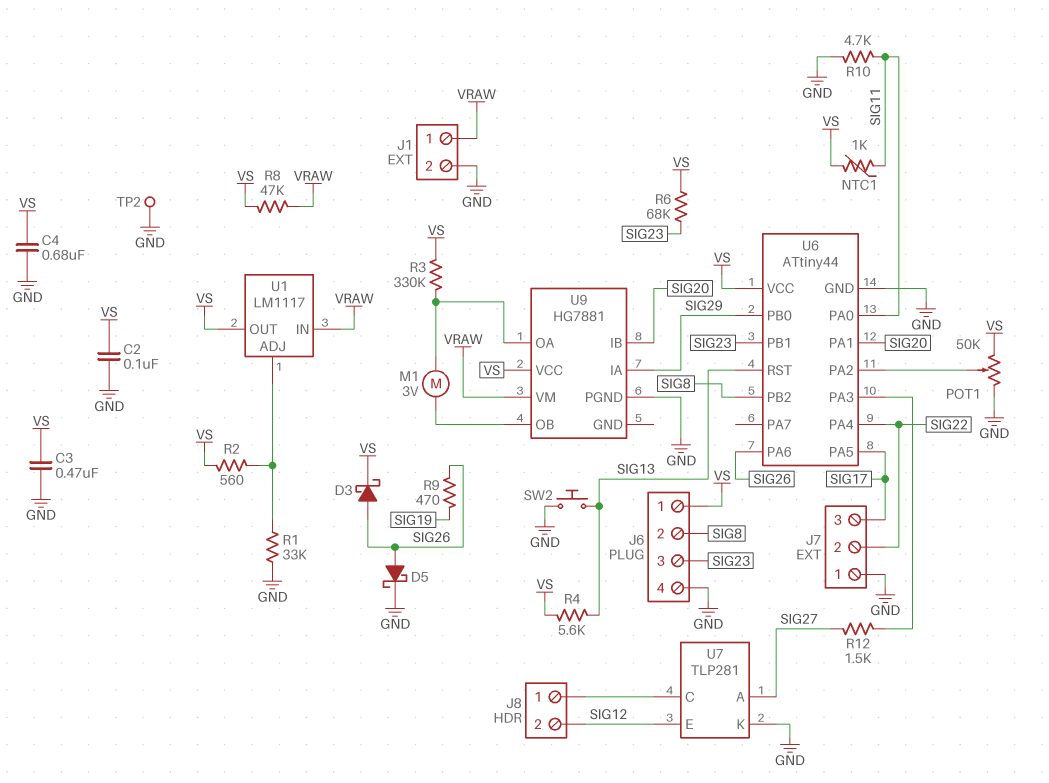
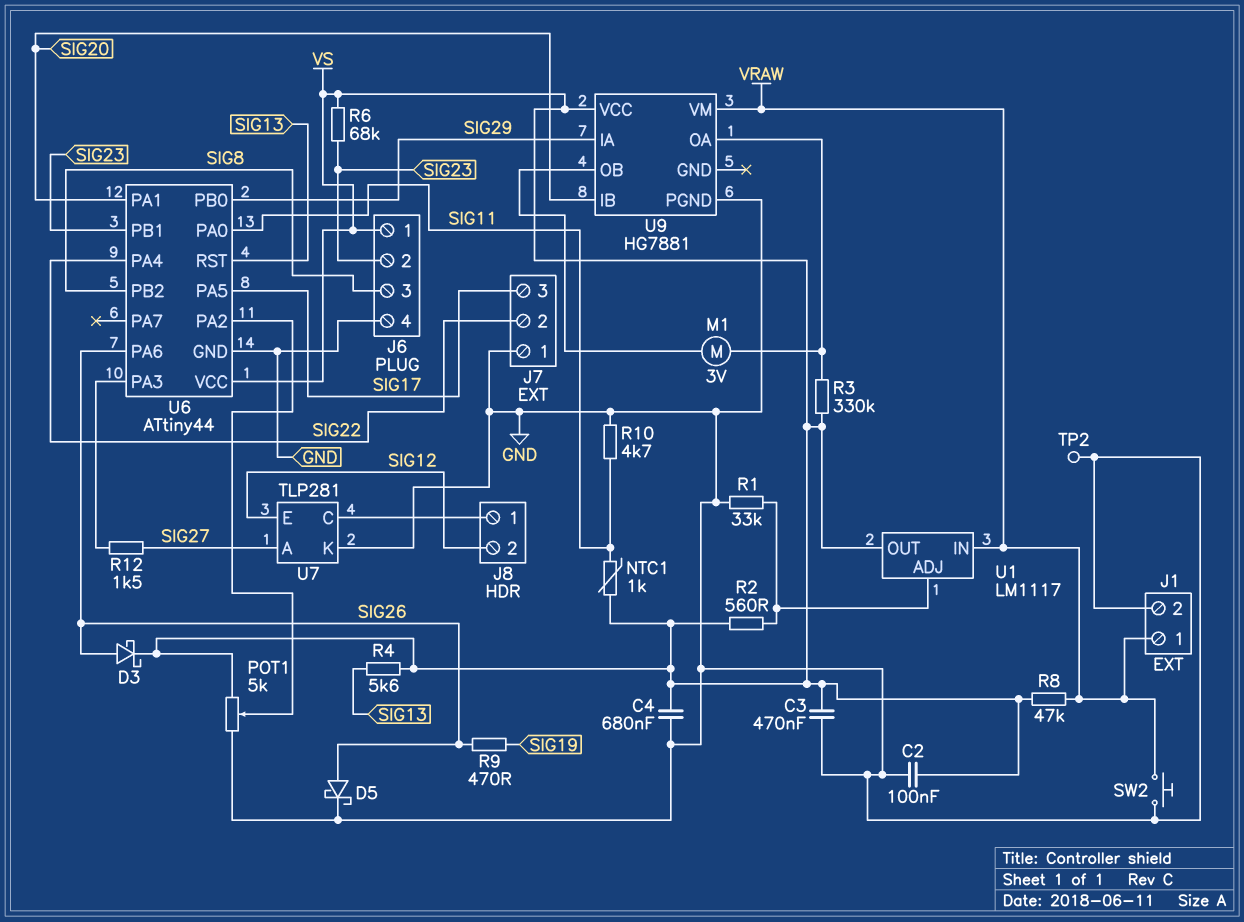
J6 pin 2: SIG8 -> SIG23
J6 pin 3: SIG23 -> SIG8
POT1: 50k (GND, VS, wiper U6/PA2) -> 5k (GND, VS, wiper U6/PA2)
SW2: button (GND, SIG13) -> button (GND, VRAW)

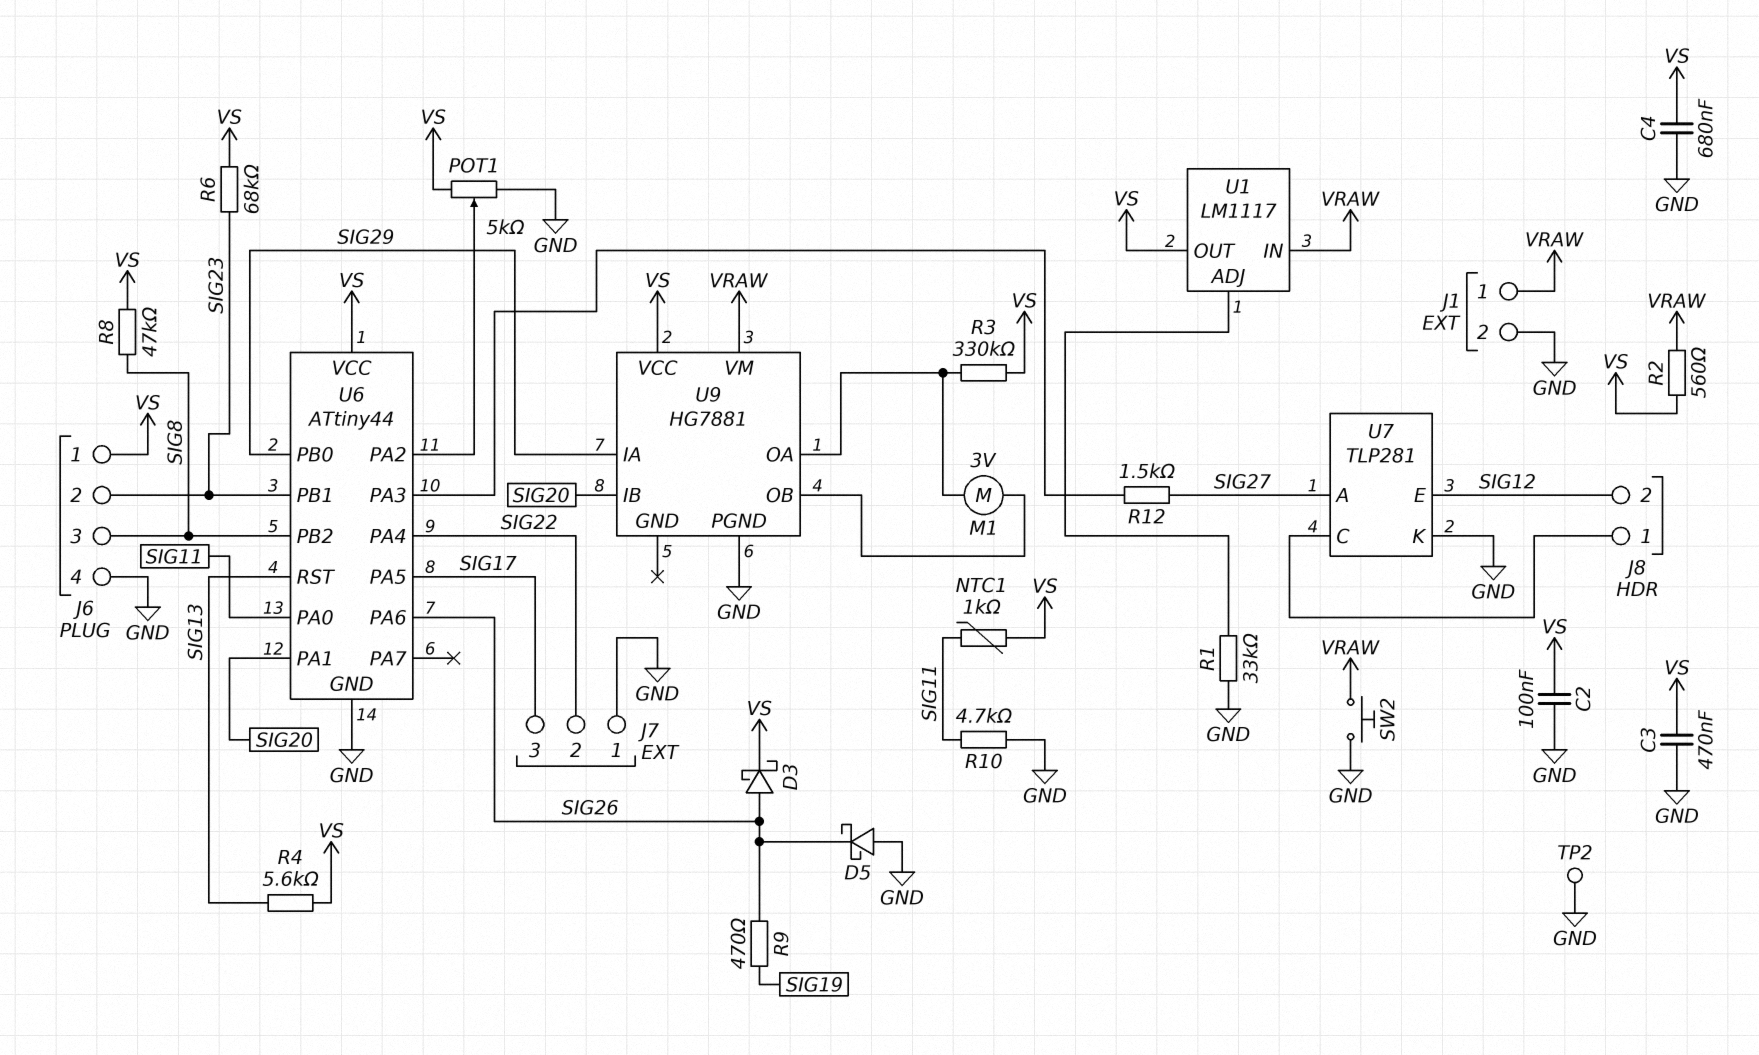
D5: schottky (A SIG26, K GND) -> schottky (A GND, K SIG26)
R2: 560 (U1/ADJ, VS) -> 560 (VRAW, VS)
R8: 47k (VRAW, VS) -> 47k (SIG8, VS)

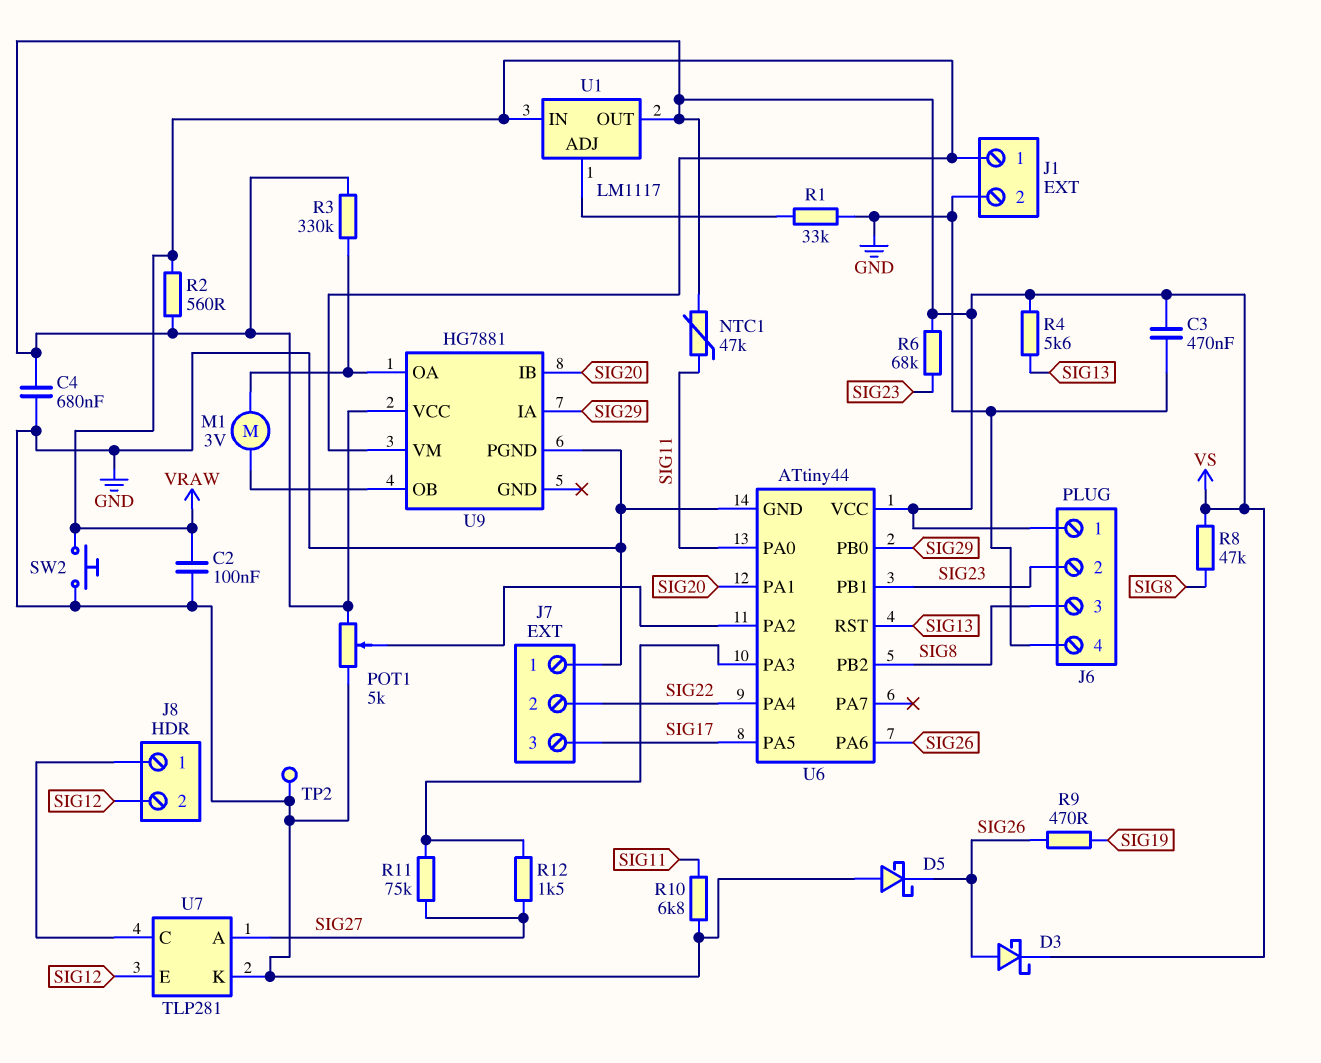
C2: 100nF (GND, VS) -> 100nF (GND, VRAW)
NTC1: 1k (SIG11, VS) -> 47k (SIG11, VS)
R10: 4.7k (GND, SIG11) -> 6.8k (GND, SIG11)
R11: none -> 75k (SIG27, U6/PA3)

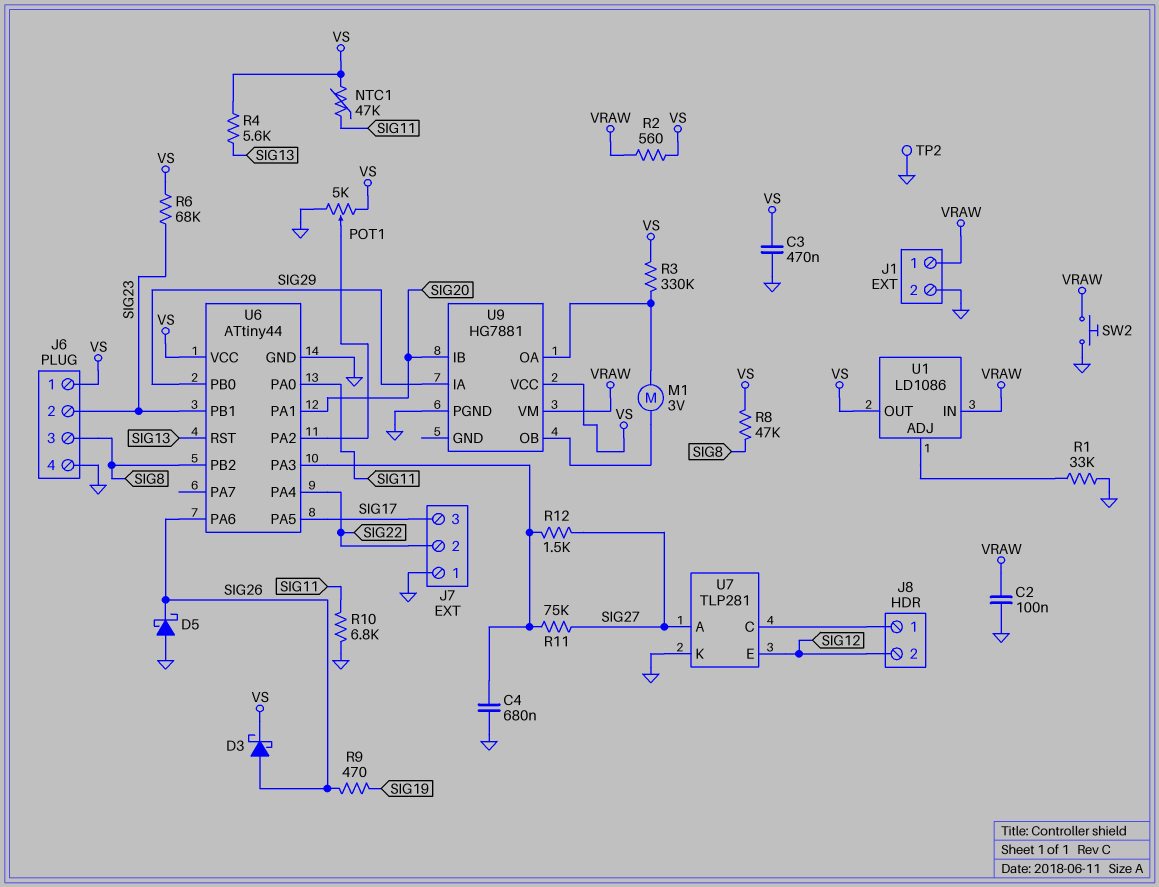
C4: 680nF (GND, VS) -> 680nF (GND, U6/PA3)
U1: LM1117 -> LD1086

